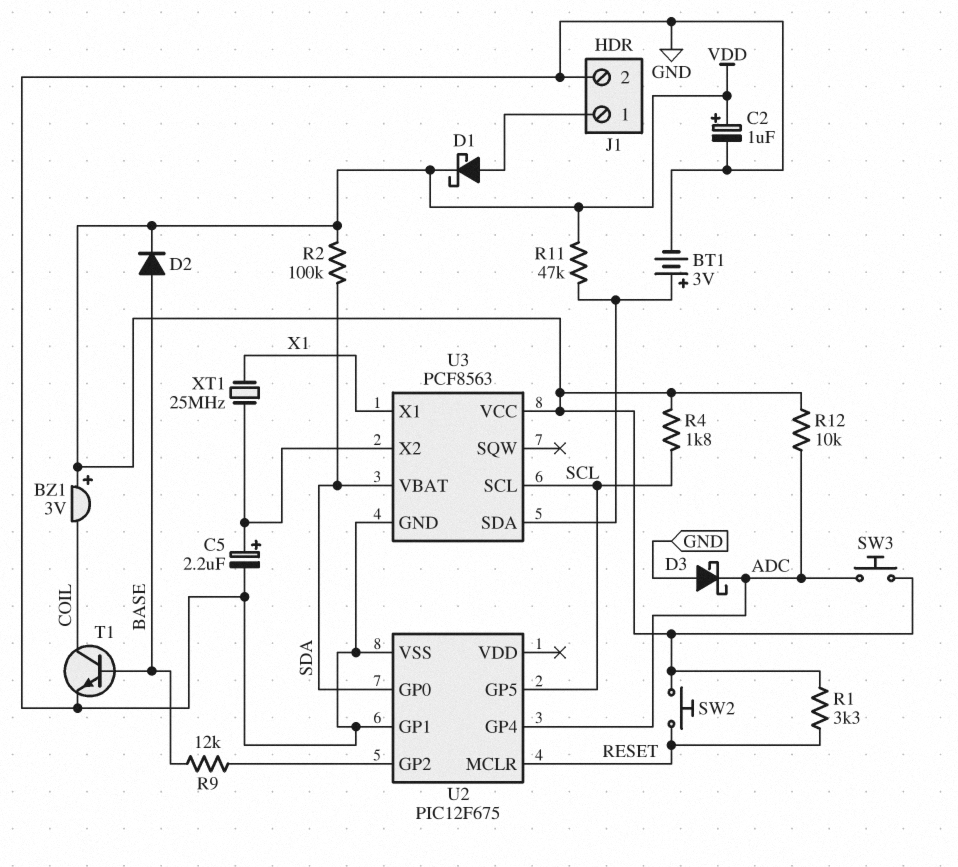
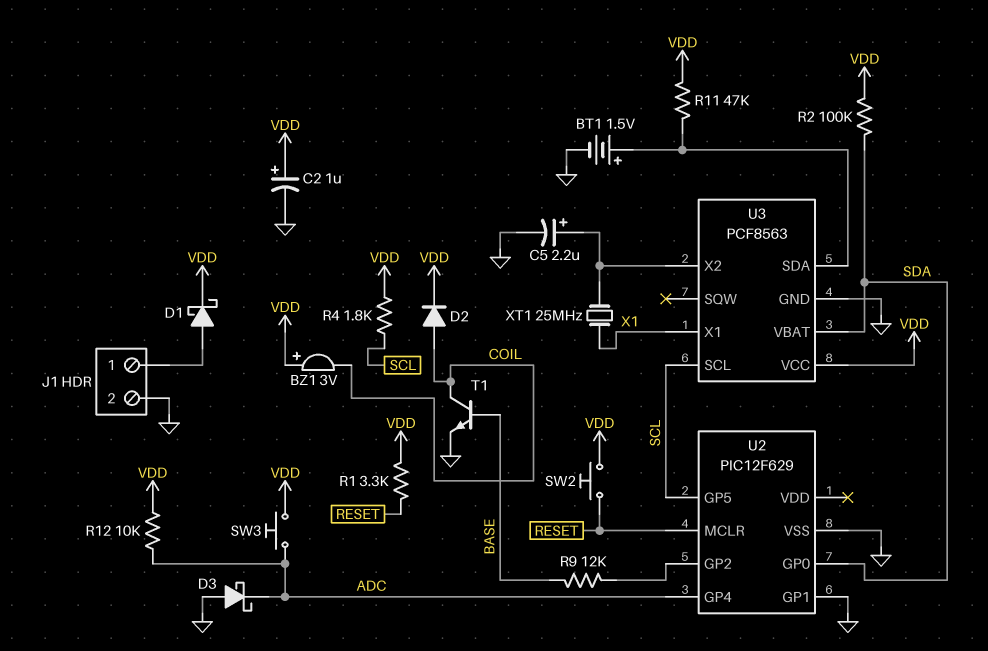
BT1: 3V (plus U3/SDA, minus GND) -> 1.5V (plus U3/SDA, minus GND)
D2: diode (A BASE, K VDD) -> diode (A COIL, K VDD)
U2: PIC12F675 -> PIC12F629

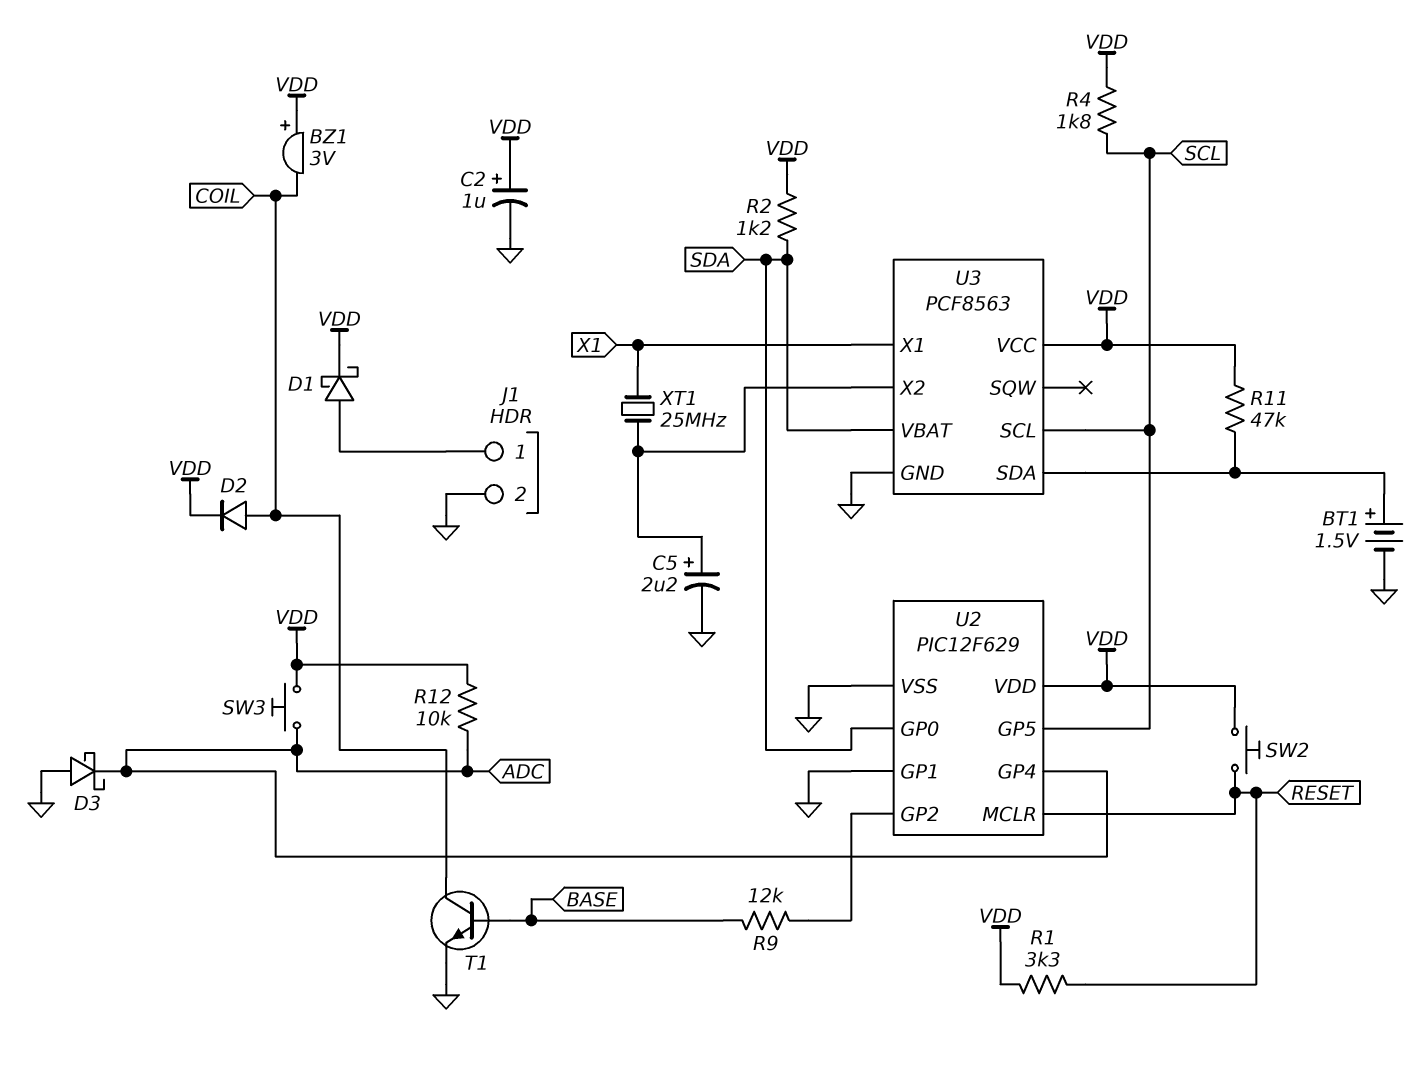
R2: 100k (SDA, VDD) -> 1.2k (SDA, VDD)
U2 pin VDD: none -> VDD

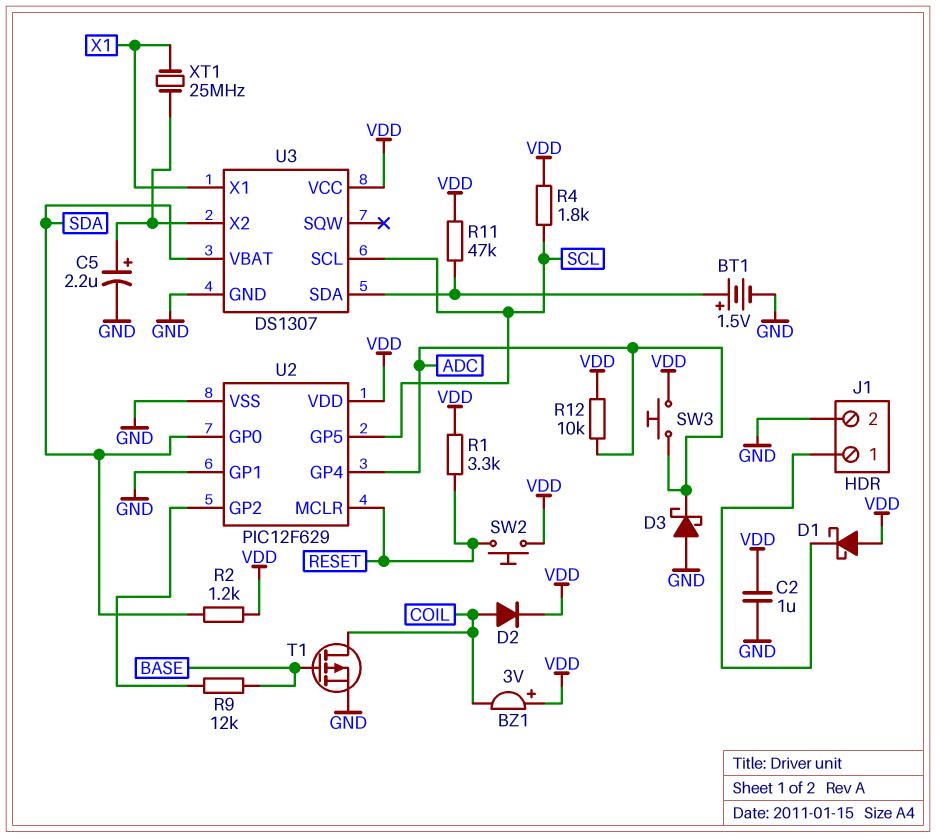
C2: 1uF (plus VDD, minus GND) -> 1uF (GND, VDD)
D1: schottky (A J1/1, K VDD) -> schottky (A VDD, K J1/1)
T1: NPN (B BASE, C COIL, E GND) -> PMOS (G BASE, D COIL, S GND)
U3: PCF8563 -> DS1307

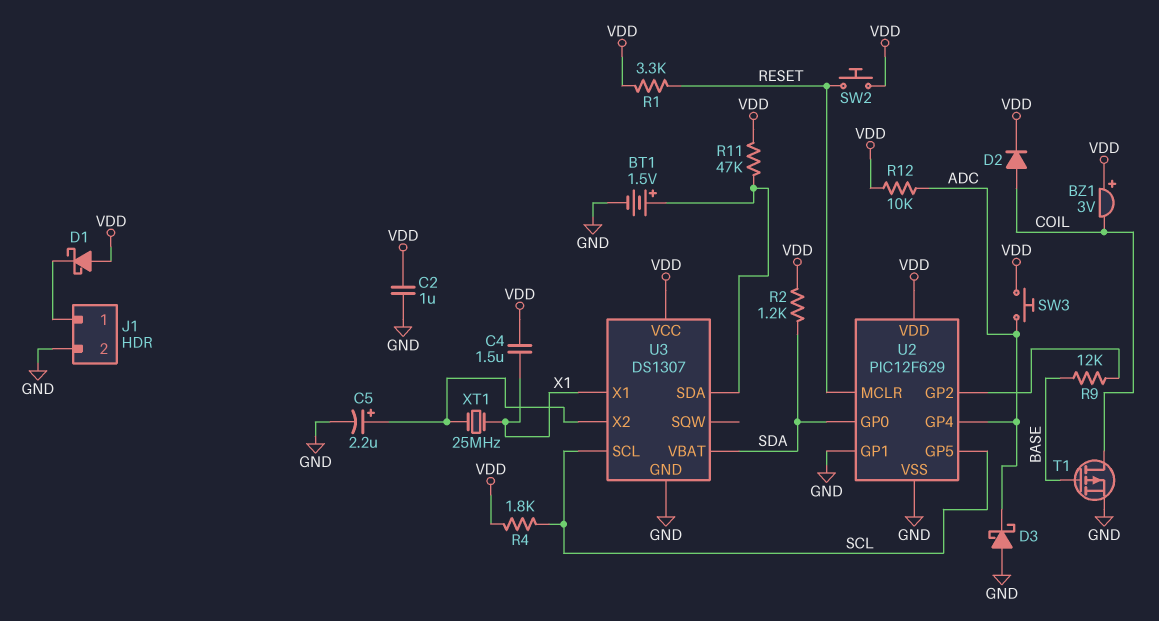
C4: none -> 1.5uF (VDD, X1)

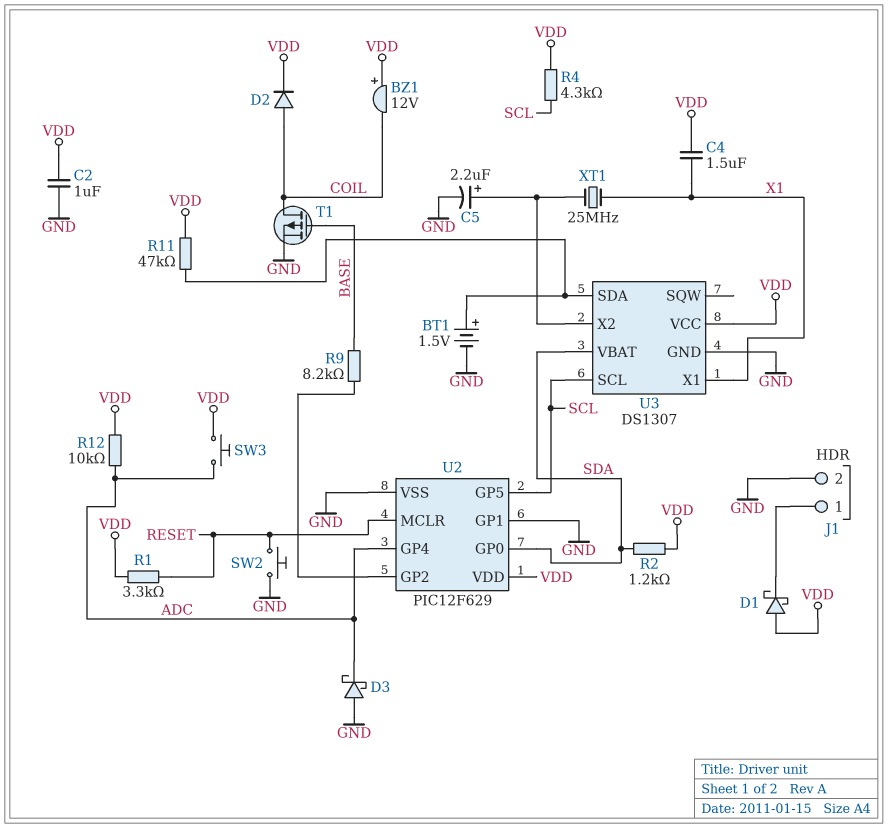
BZ1: buzzer 3V (plus VDD, minus COIL) -> buzzer 12V (plus VDD, minus COIL)
R4: 1.8k (SCL, VDD) -> 4.3k (SCL, VDD)
R9: 12k (BASE, U2/GP2) -> 8.2k (BASE, U2/GP2)
SW2: button (RESET, VDD) -> button (GND, RESET)

